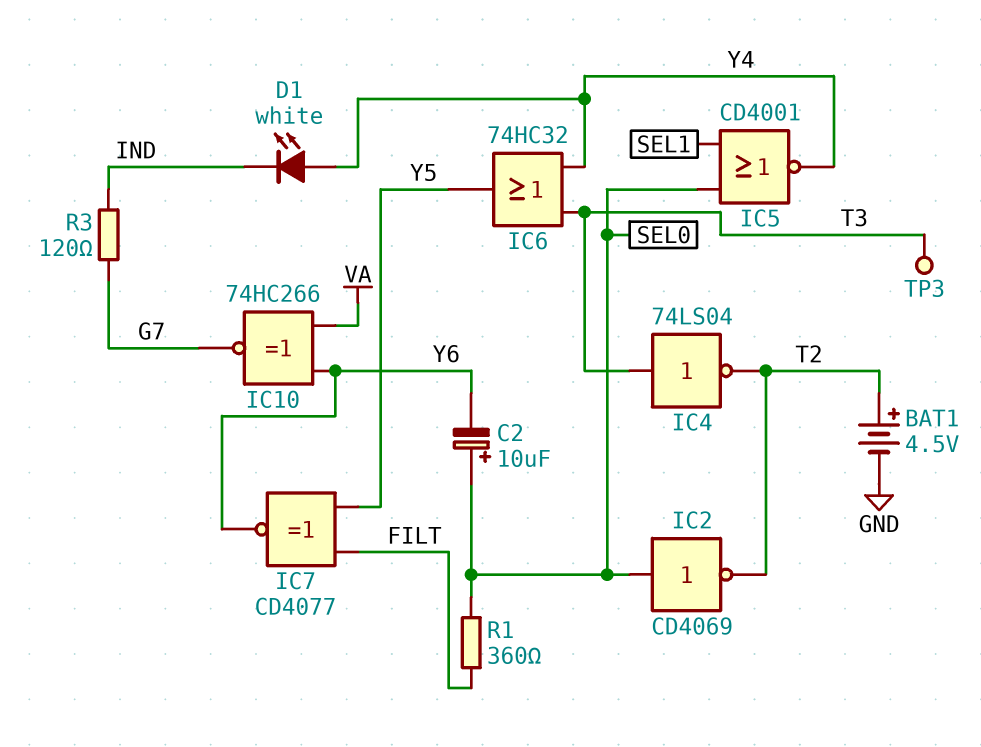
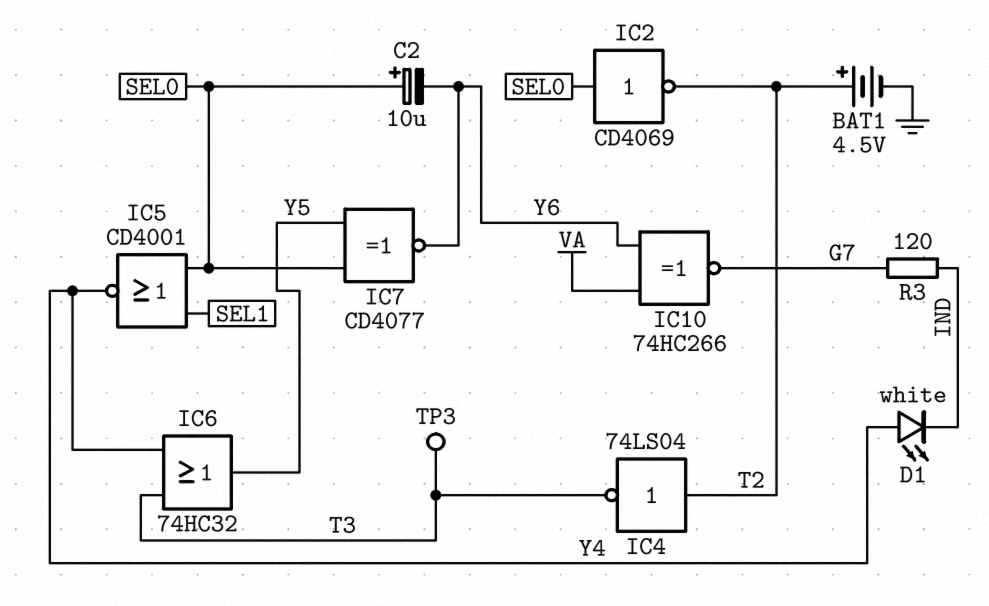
IC4: NOT 74LS04 (in T3, out T2) -> NOT 74LS04 (in T2, out T3)
IC7: XNOR CD4077 (in FILT, in Y5, out Y6) -> XNOR CD4077 (in SEL0, in Y5, out Y6)
R1: 360 (FILT, SEL0) -> none

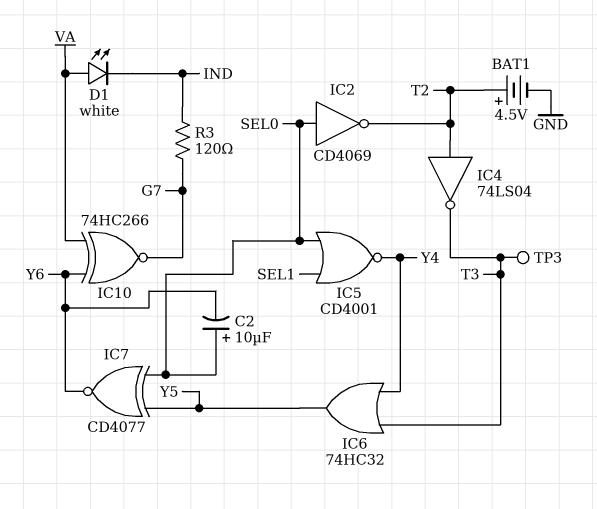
D1: LED white (A Y4, K IND) -> LED white (A VA, K IND)

